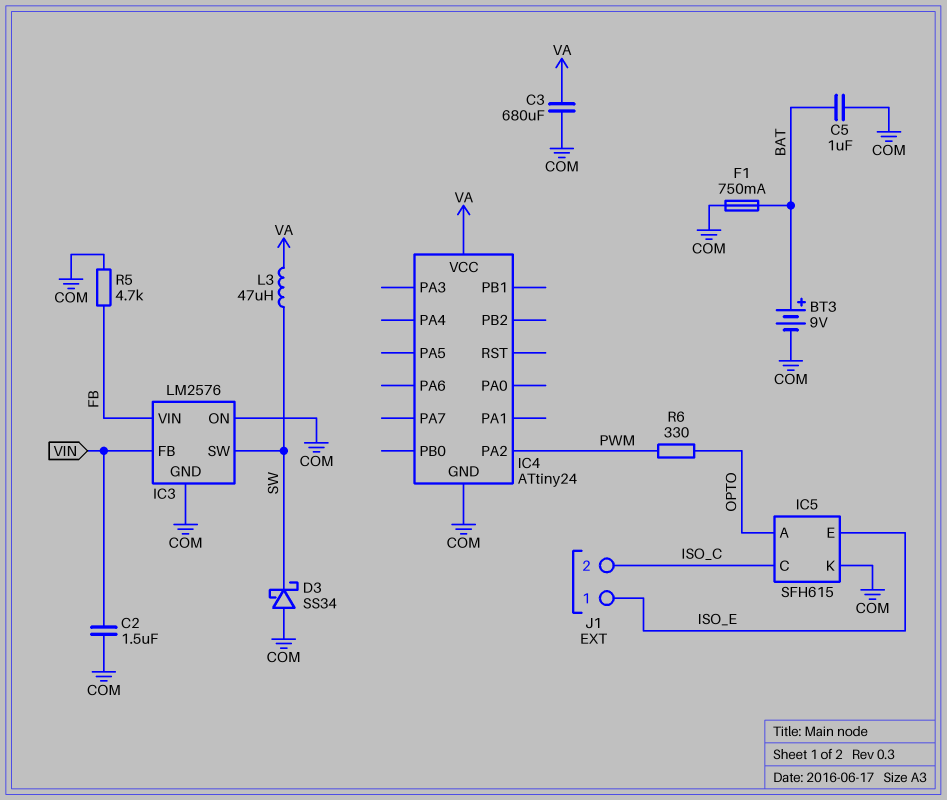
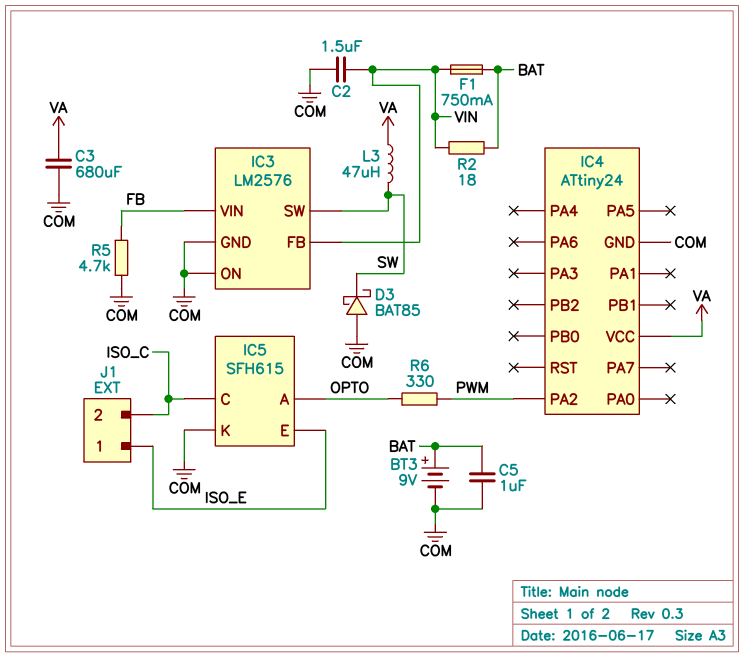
D3: schottky SS34 (A COM, K SW) -> schottky BAT85 (A COM, K SW)
F1: 750mA (BAT, COM) -> 750mA (BAT, VIN)
R2: none -> 18 (BAT, VIN)

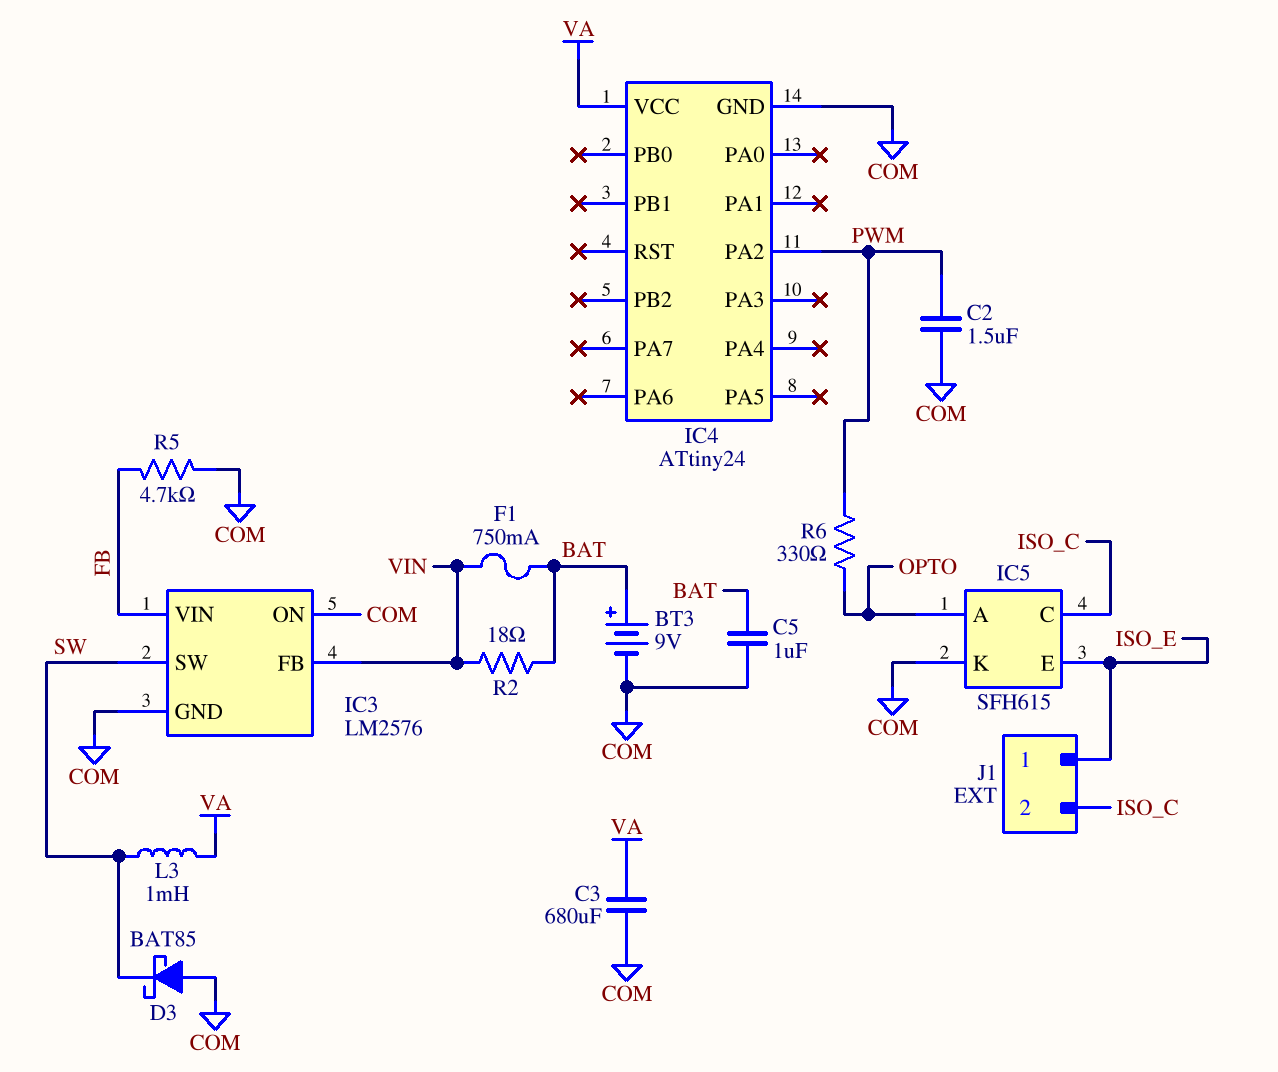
C2: 1.5uF (COM, VIN) -> 1.5uF (COM, PWM)
L3: 47uH (SW, VA) -> 1mH (SW, VA)

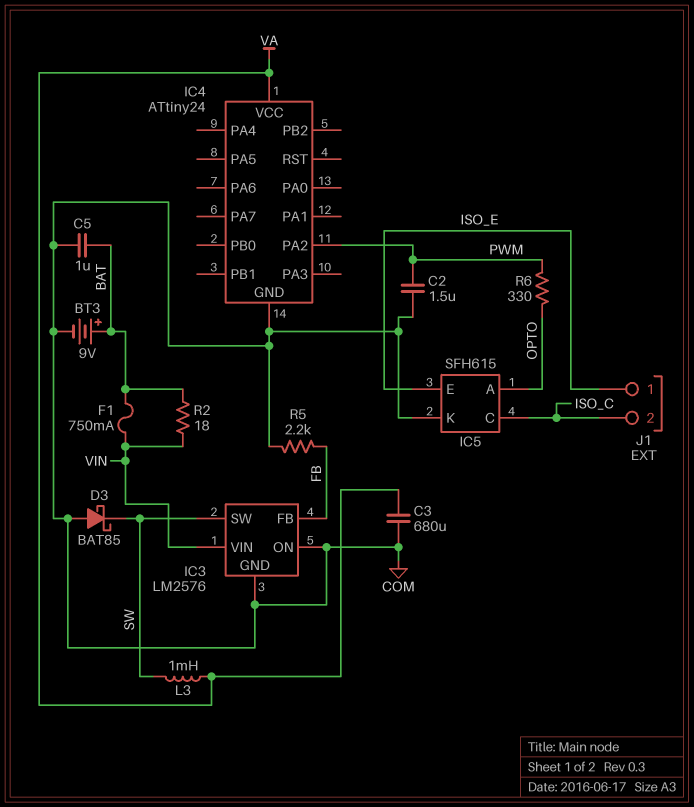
IC3 pin FB: VIN -> FB
IC3 pin VIN: FB -> VIN
R5: 4.7k (COM, FB) -> 2.2k (COM, FB)

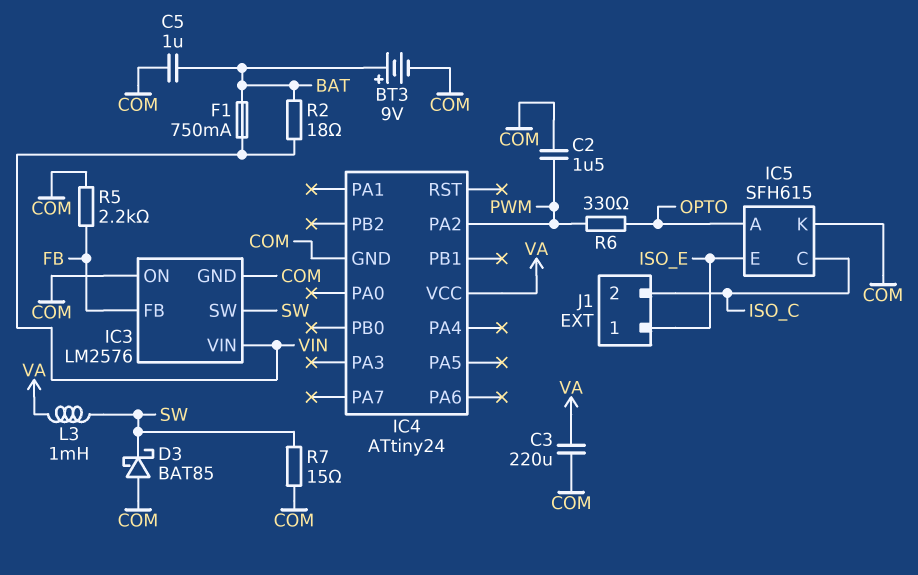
C3: 680uF (COM, VA) -> 220uF (COM, VA)
R7: none -> 15 (COM, SW)

